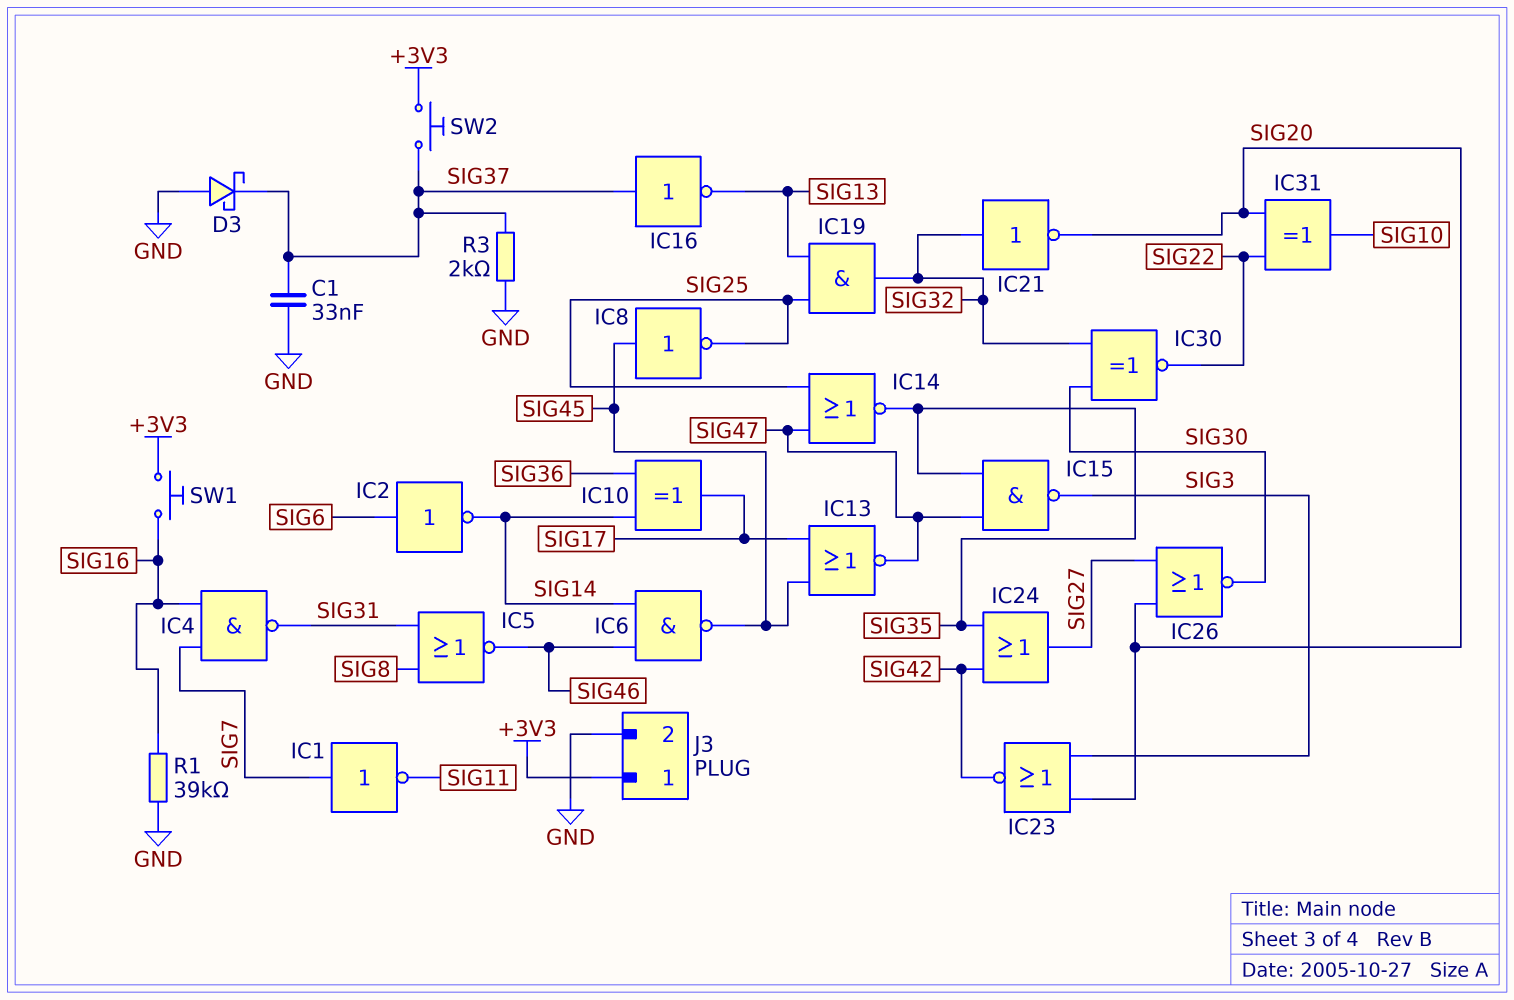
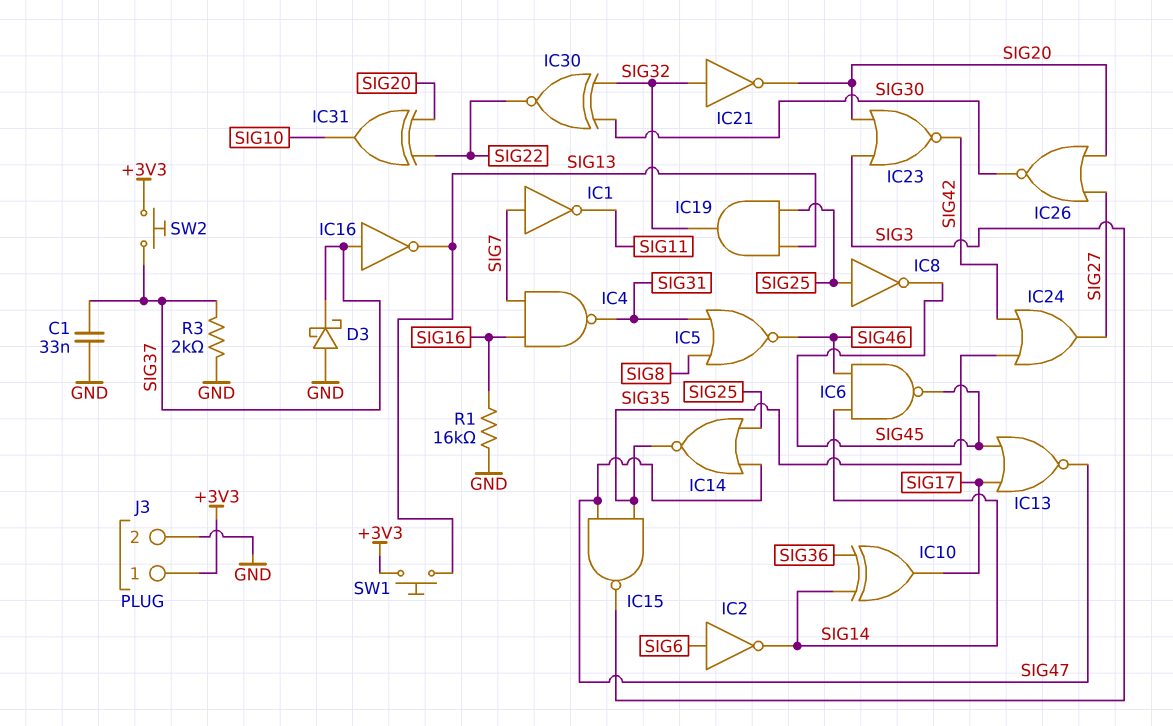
IC8: NOT (in SIG45, out SIG25) -> NOT (in SIG25, out SIG45)
R1: 39k (GND, SIG16) -> 16k (GND, SIG16)
SW1: button (+3V3, SIG16) -> button (+3V3, SIG13)

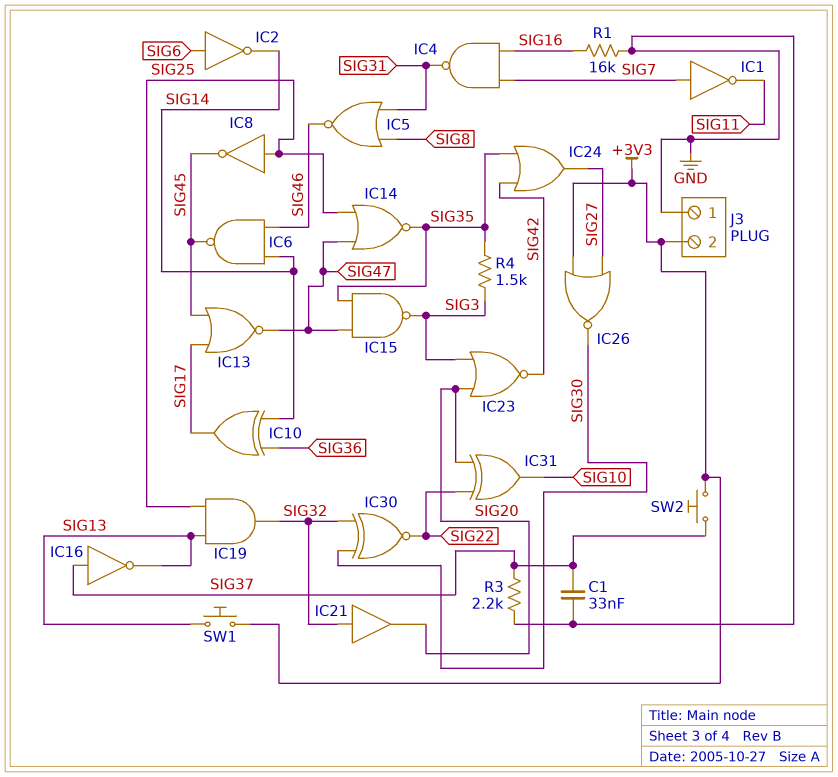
D3: schottky (A GND, K SIG37) -> none
IC21: NOT (in SIG32, out SIG20) -> buffer (in SIG32, out SIG20)
IC26: NOR (in SIG20, in SIG27, out SIG30) -> NOR (in +3V3, in SIG27, out SIG30)
J3 pin 1: +3V3 -> GND
J3 pin 2: GND -> +3V3
R3: 2k (GND, SIG37) -> 2.2k (GND, SIG37)
R4: none -> 1.5k (SIG3, SIG35)

